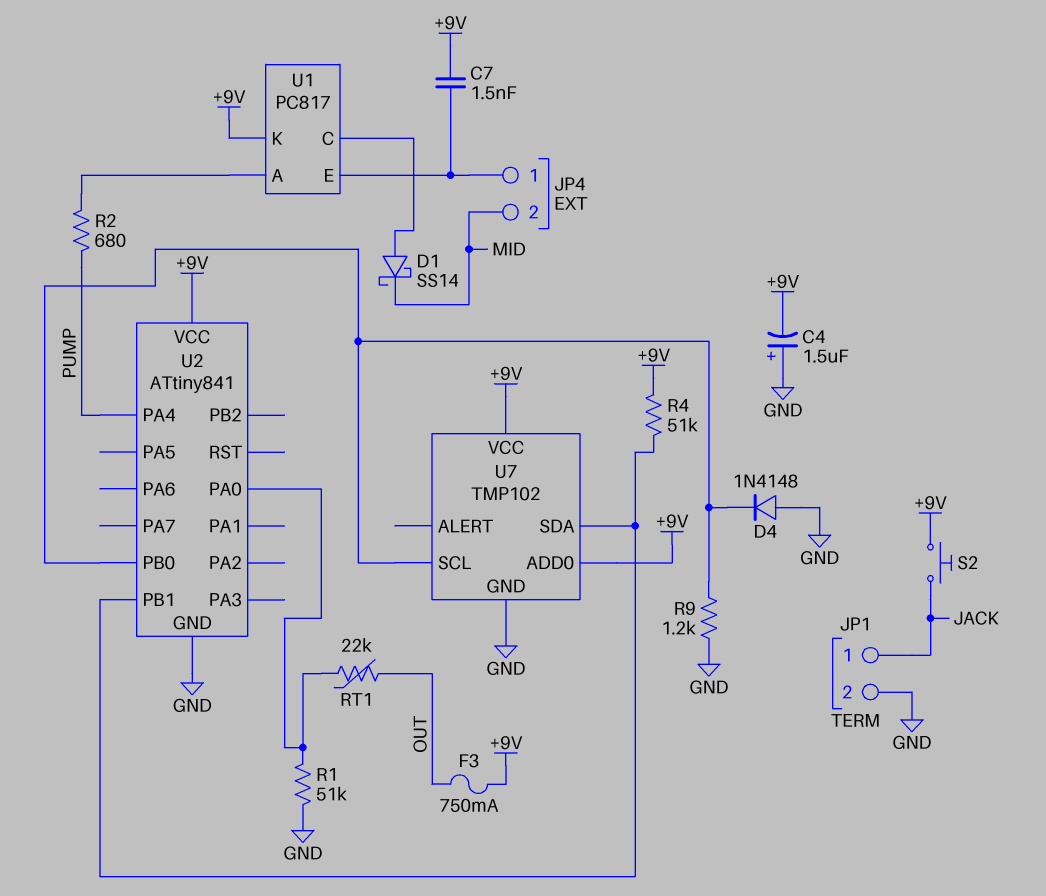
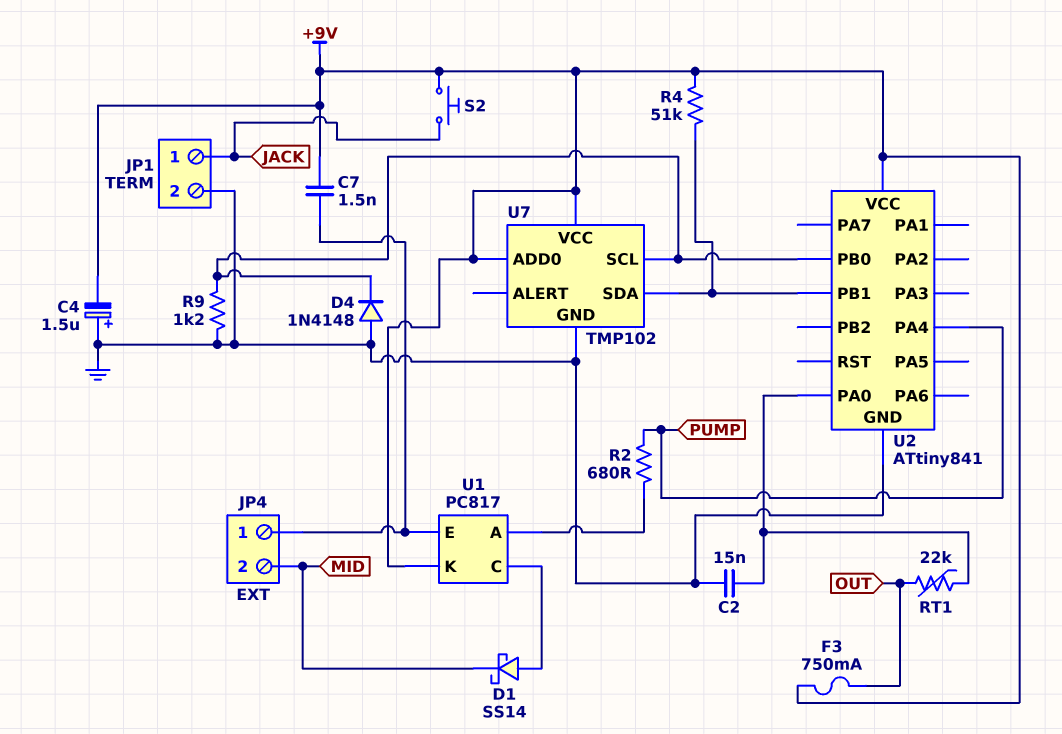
C2: none -> 15nF (GND, U2/PA0)
R1: 51k (GND, U2/PA0) -> none

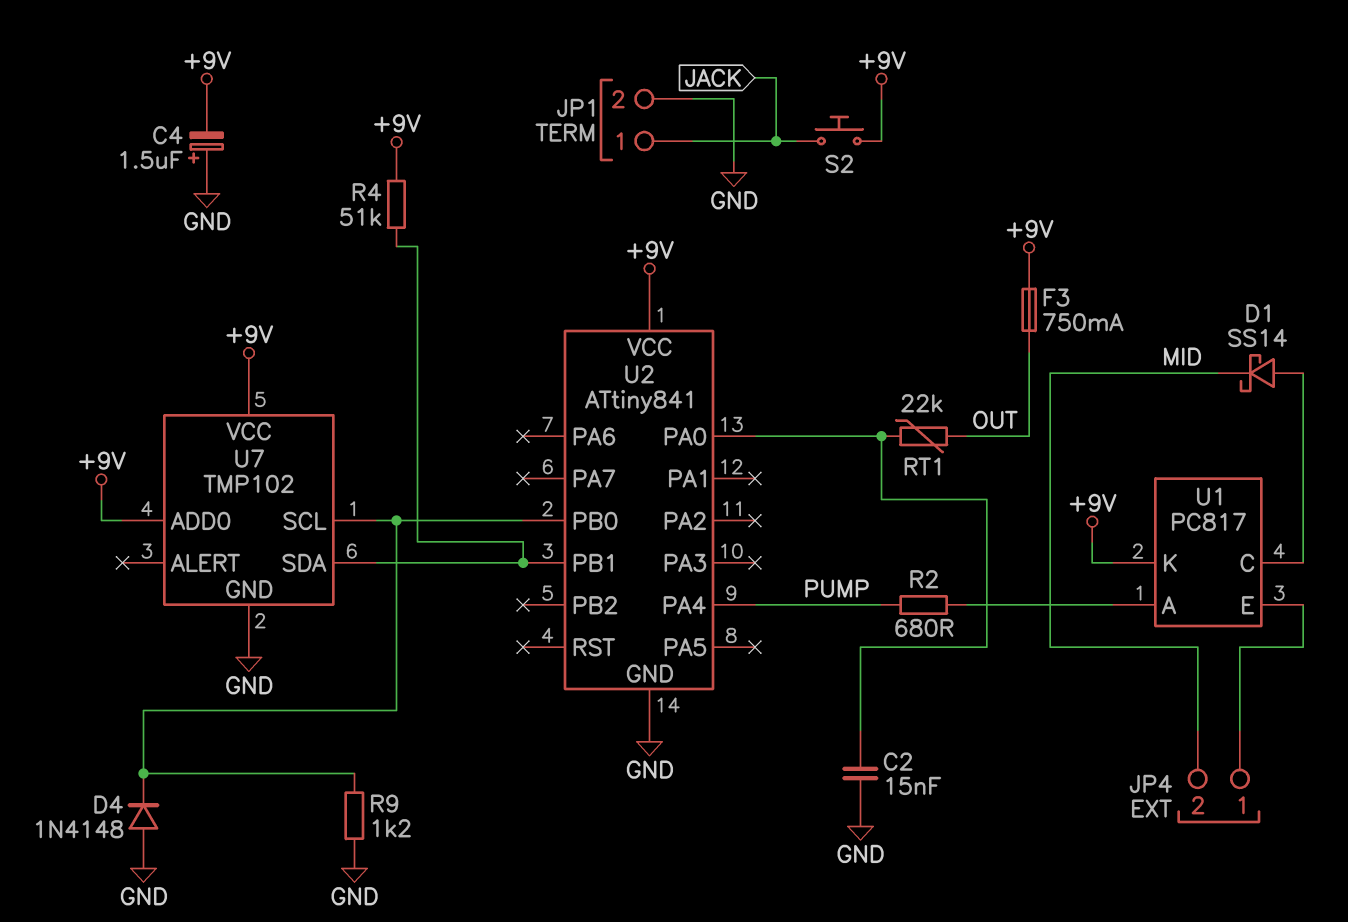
C7: 1.5nF (+9V, JP4/1) -> none

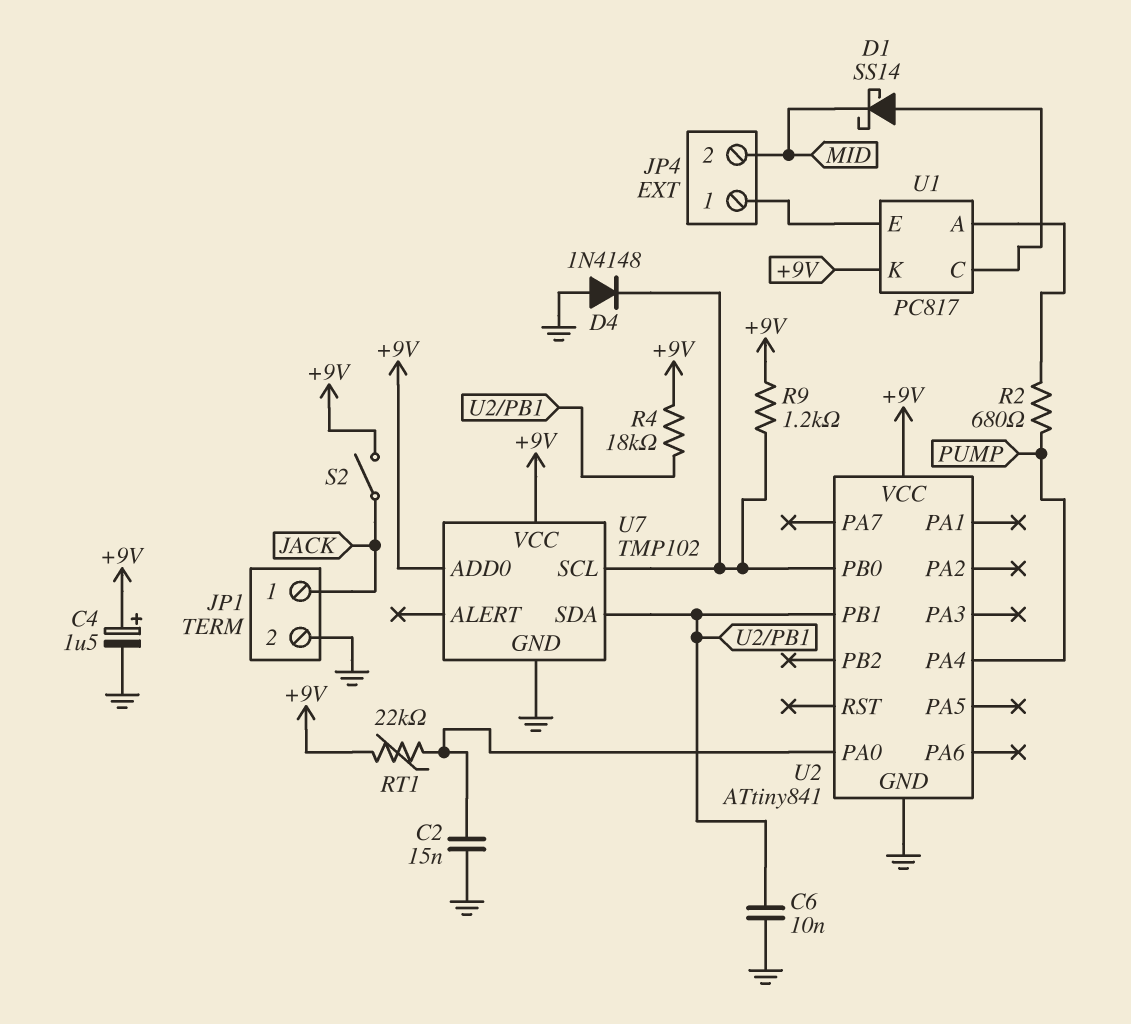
C4: 1.5uF (plus GND, minus +9V) -> 1.5uF (plus +9V, minus GND)
C6: none -> 10nF (GND, U2/PB1)
F3: 750mA (+9V, OUT) -> none
R4: 51k (+9V, U2/PB1) -> 18k (+9V, U2/PB1)
R9: 1.2k (GND, U2/PB0) -> 1.2k (+9V, U2/PB0)
RT1: 22k (OUT, U2/PA0) -> 22k (+9V, U2/PA0)
S2: button (+9V, JACK) -> switch (+9V, JACK)

